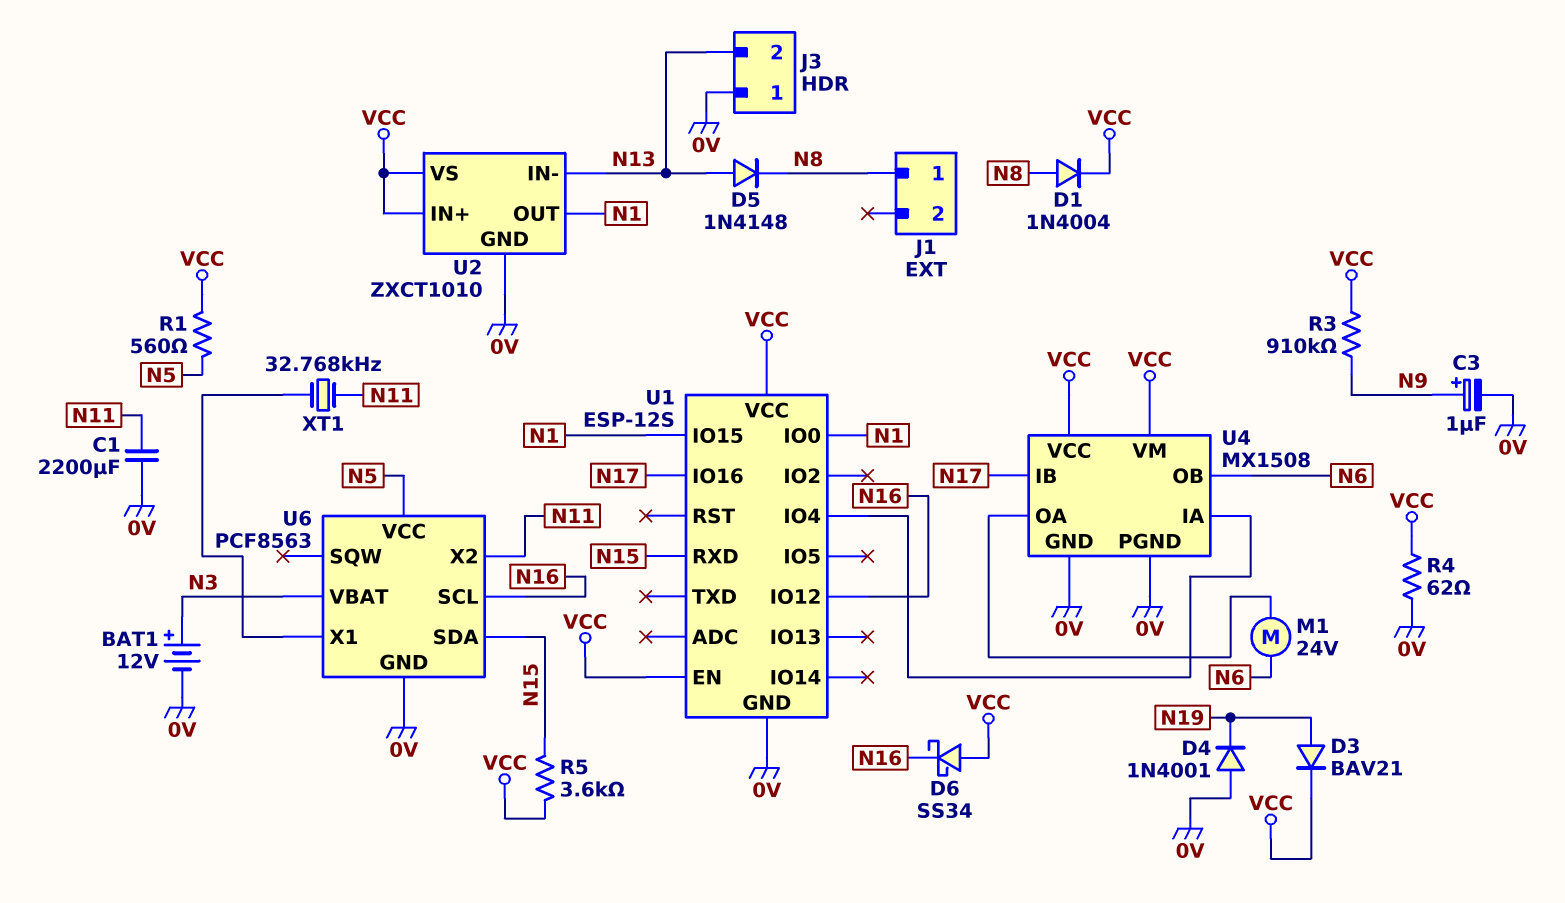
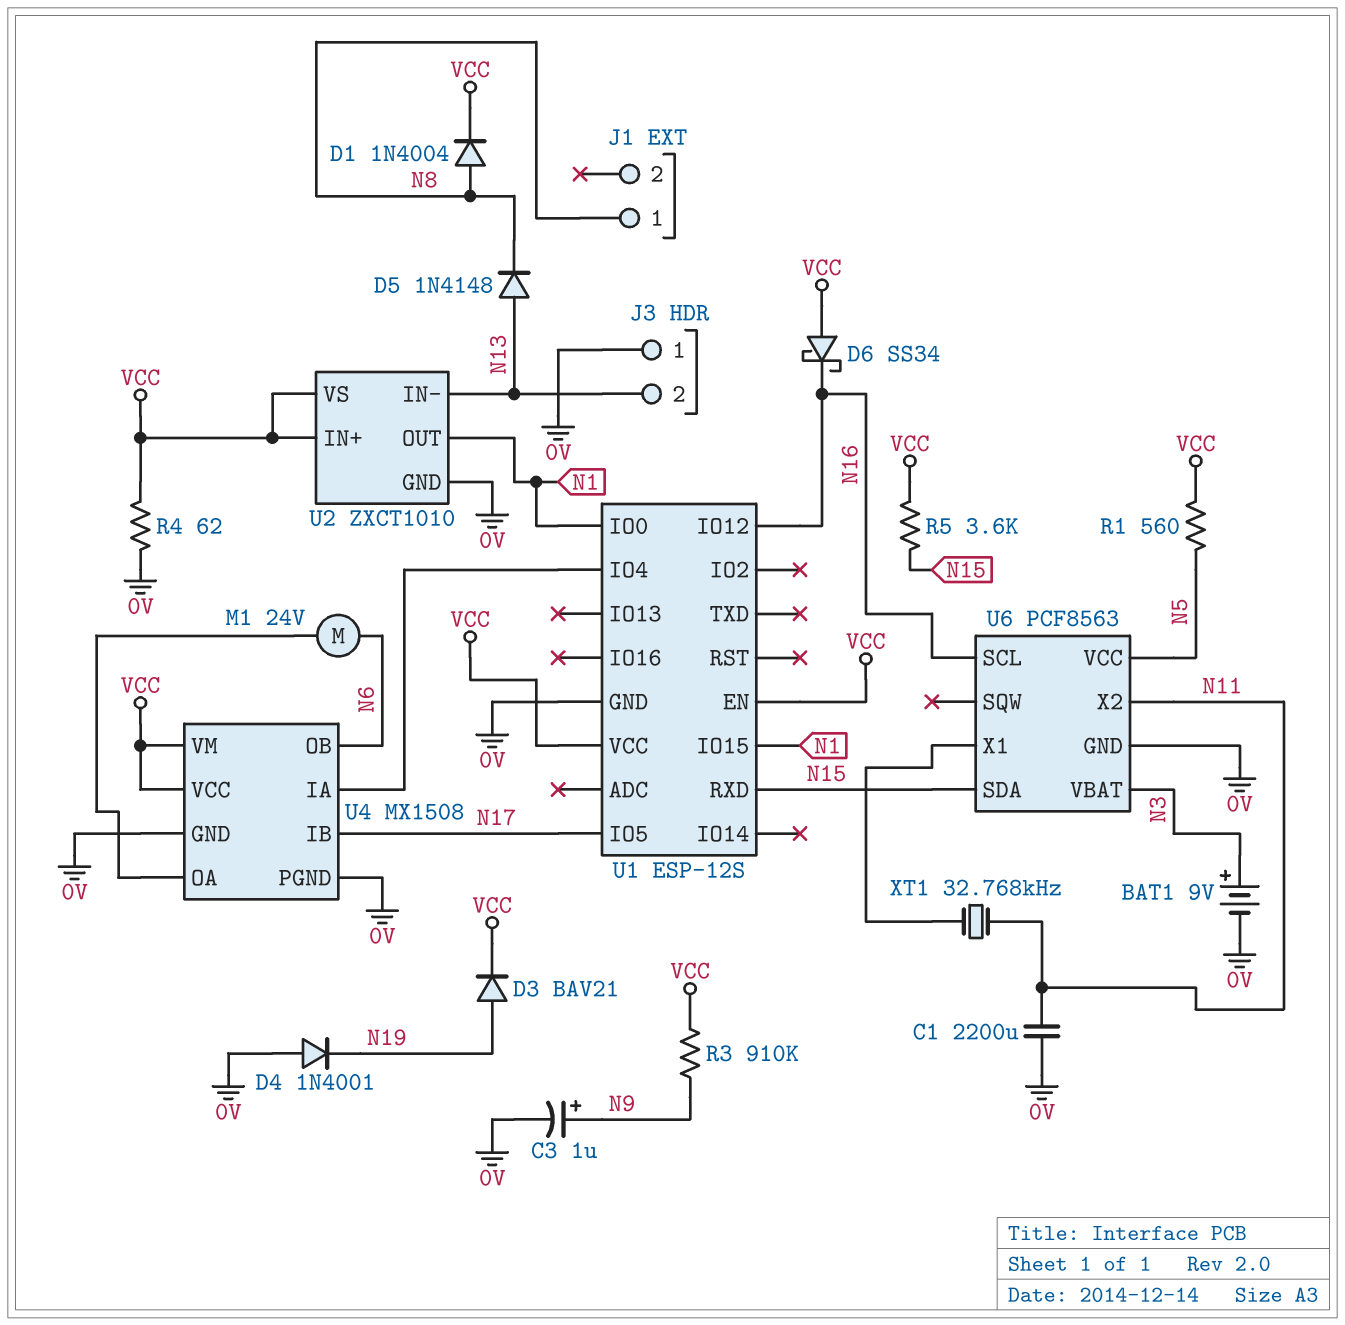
BAT1: 12V (plus N3, minus 0V) -> 9V (plus N3, minus 0V)
U1 pin IO5: none -> N17
U1 pin IO16: N17 -> none

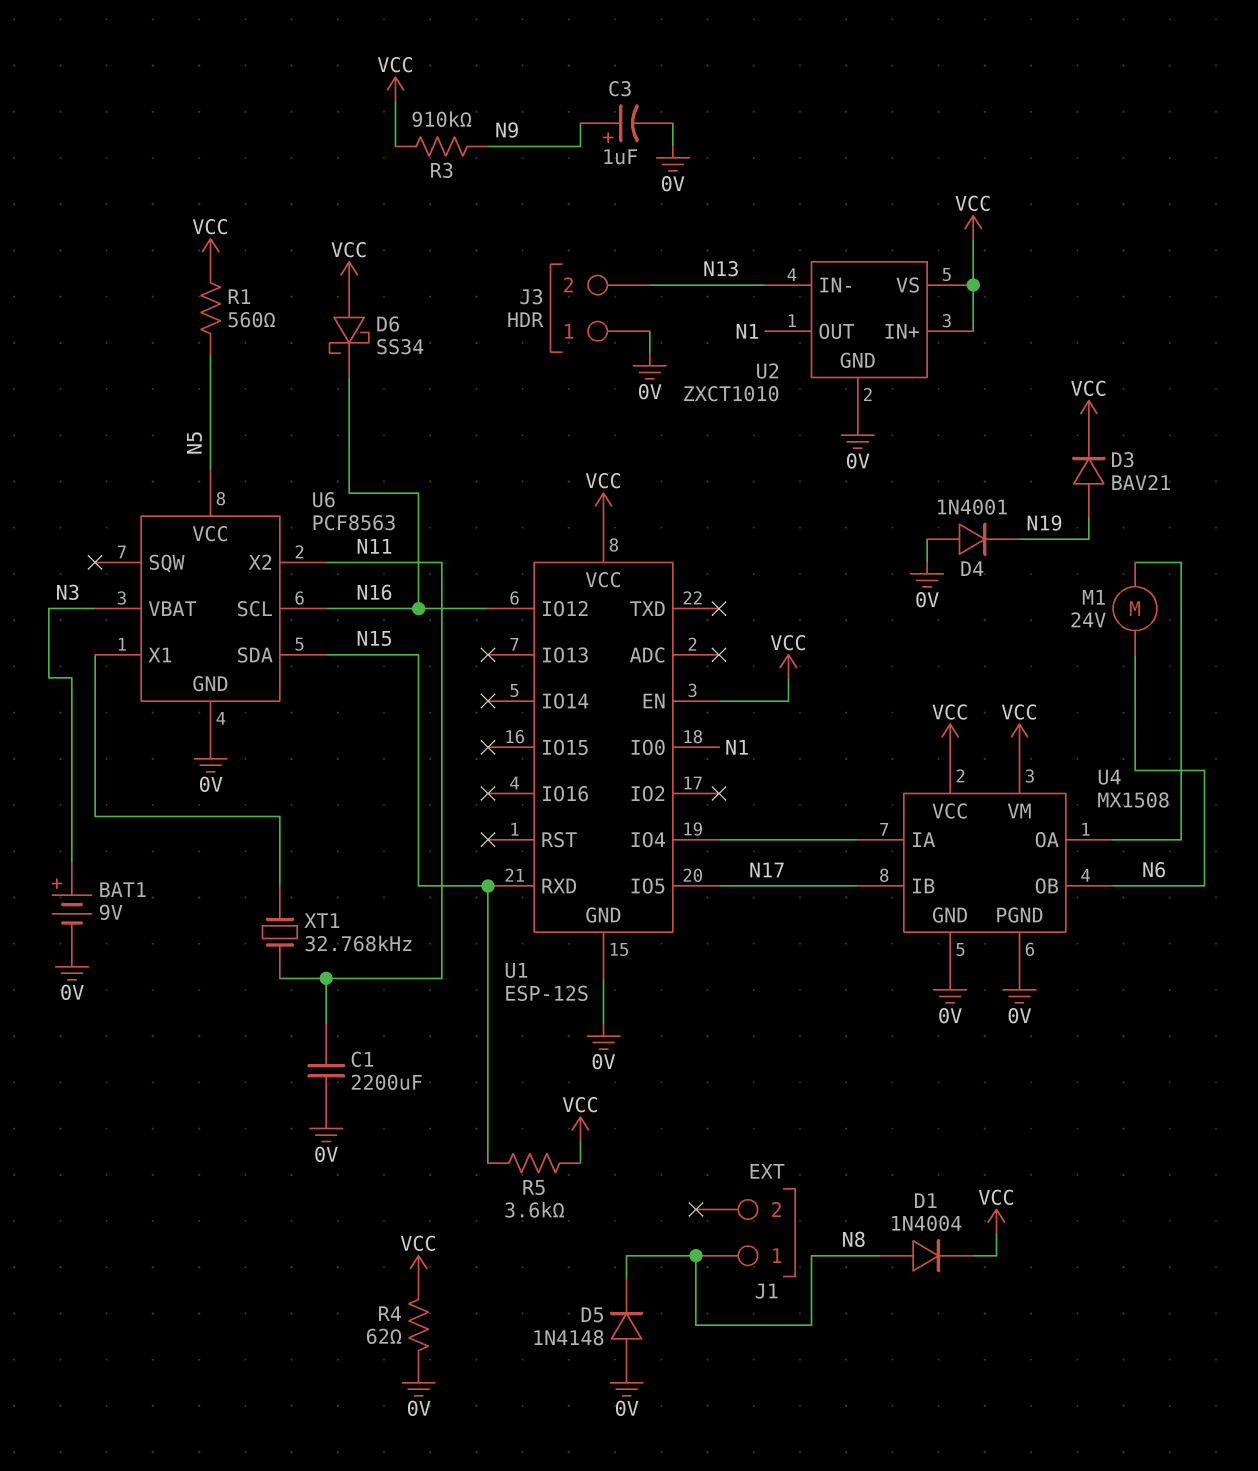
D5: diode 1N4148 (A N13, K N8) -> diode 1N4148 (A 0V, K N8)
U1 pin IO15: N1 -> none

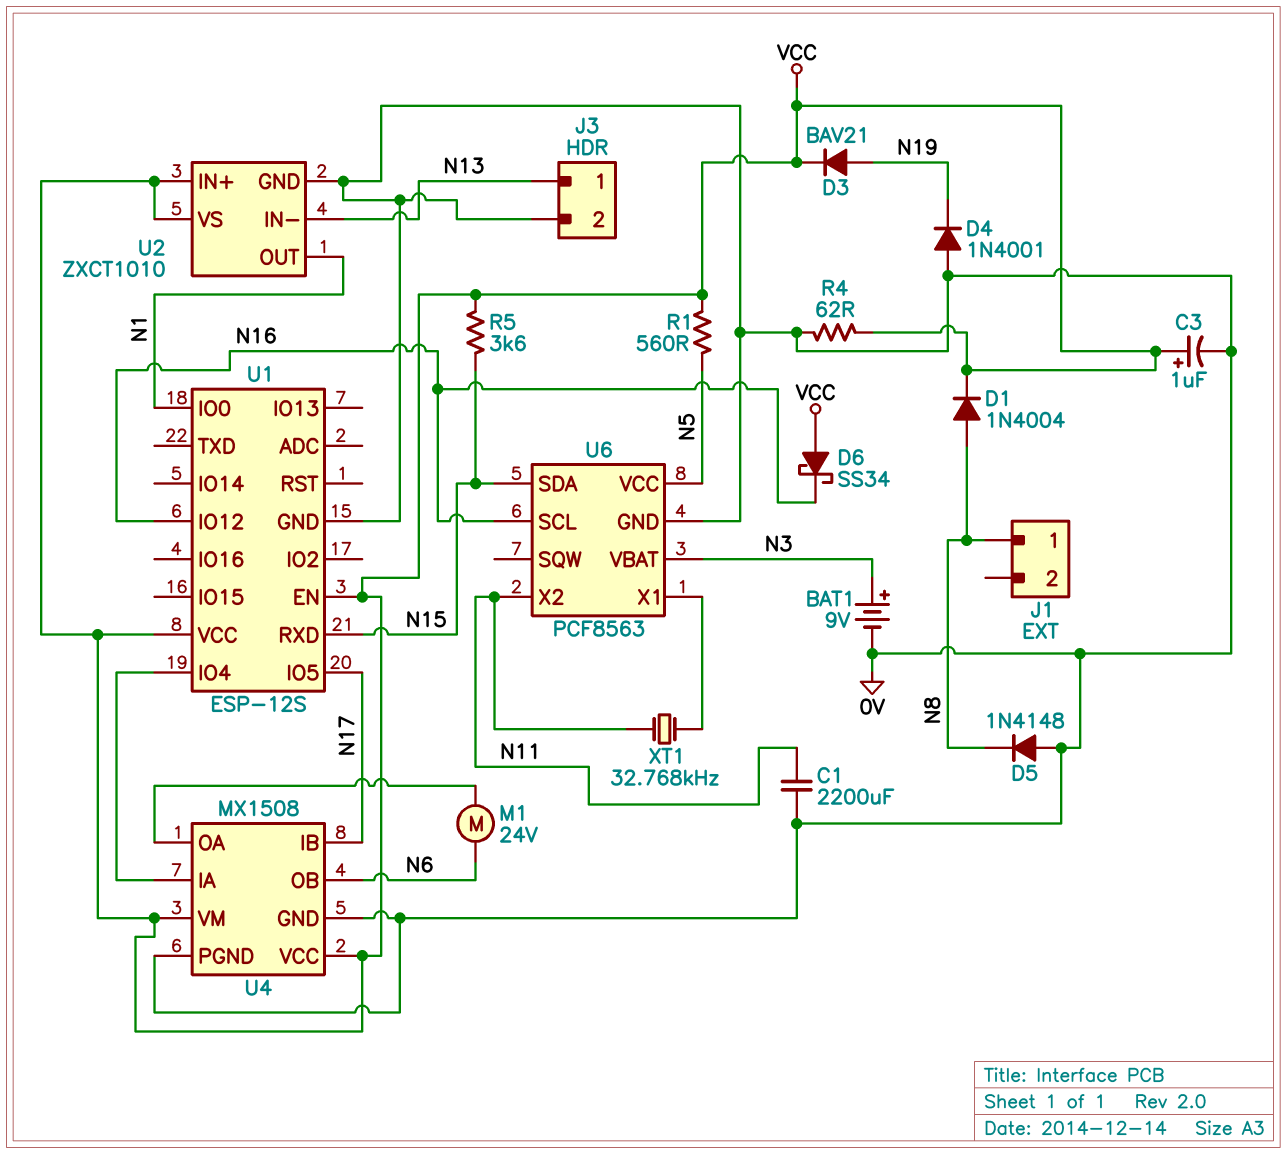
C3: 1uF (plus N9, minus 0V) -> 1uF (plus VCC, minus 0V)
J3 pin 1: 0V -> N13
J3 pin 2: N13 -> 0V
R3: 910k (N9, VCC) -> none

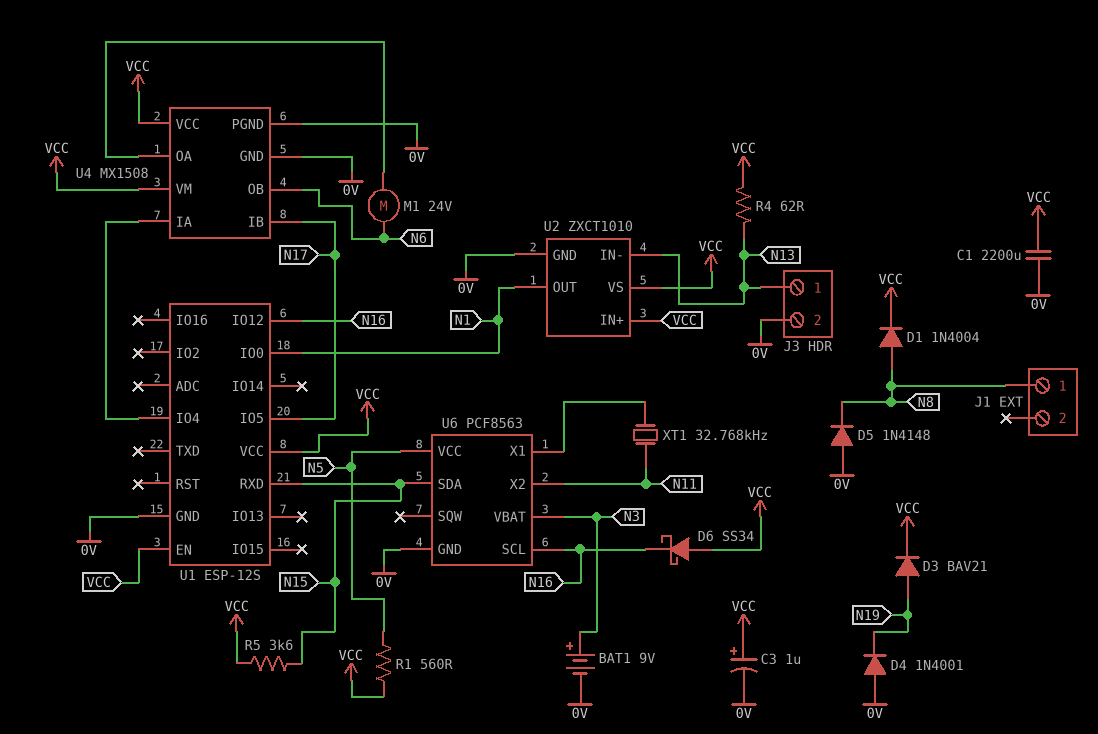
C1: 2200uF (0V, N11) -> 2200uF (0V, VCC)
R4: 62 (0V, VCC) -> 62 (N13, VCC)

